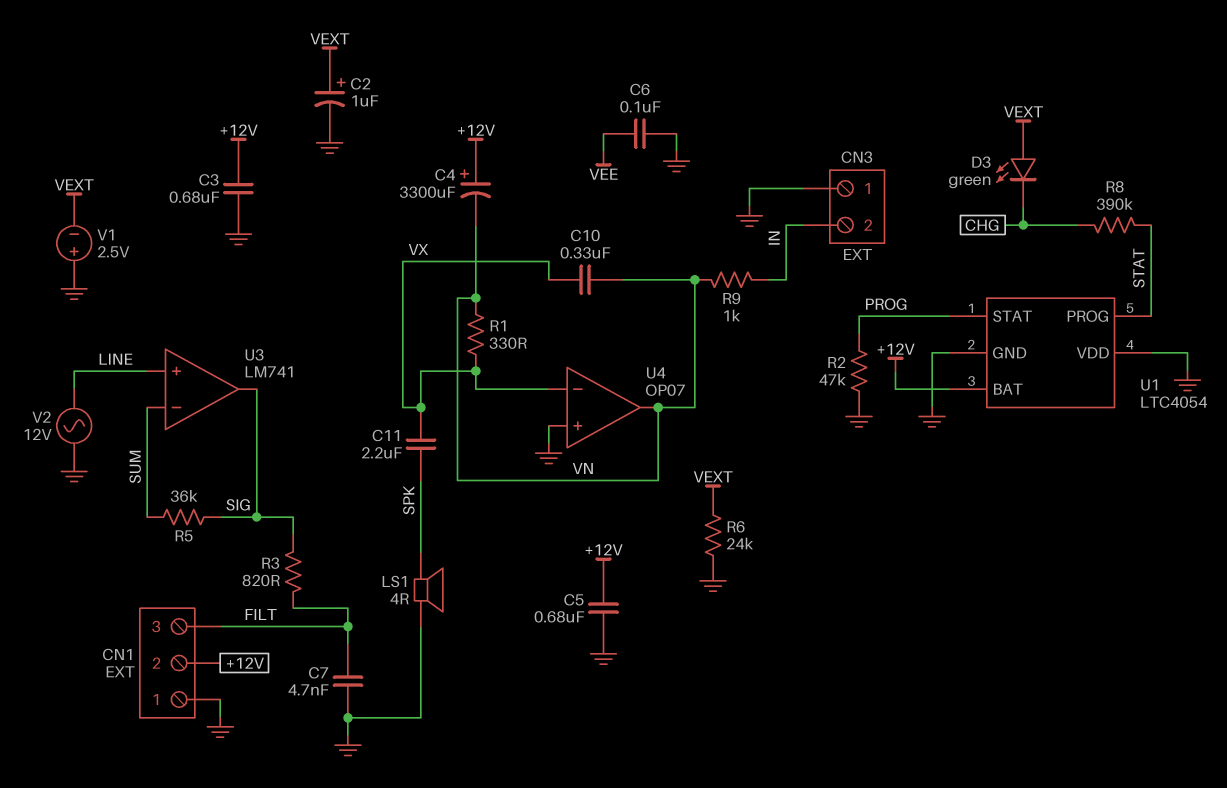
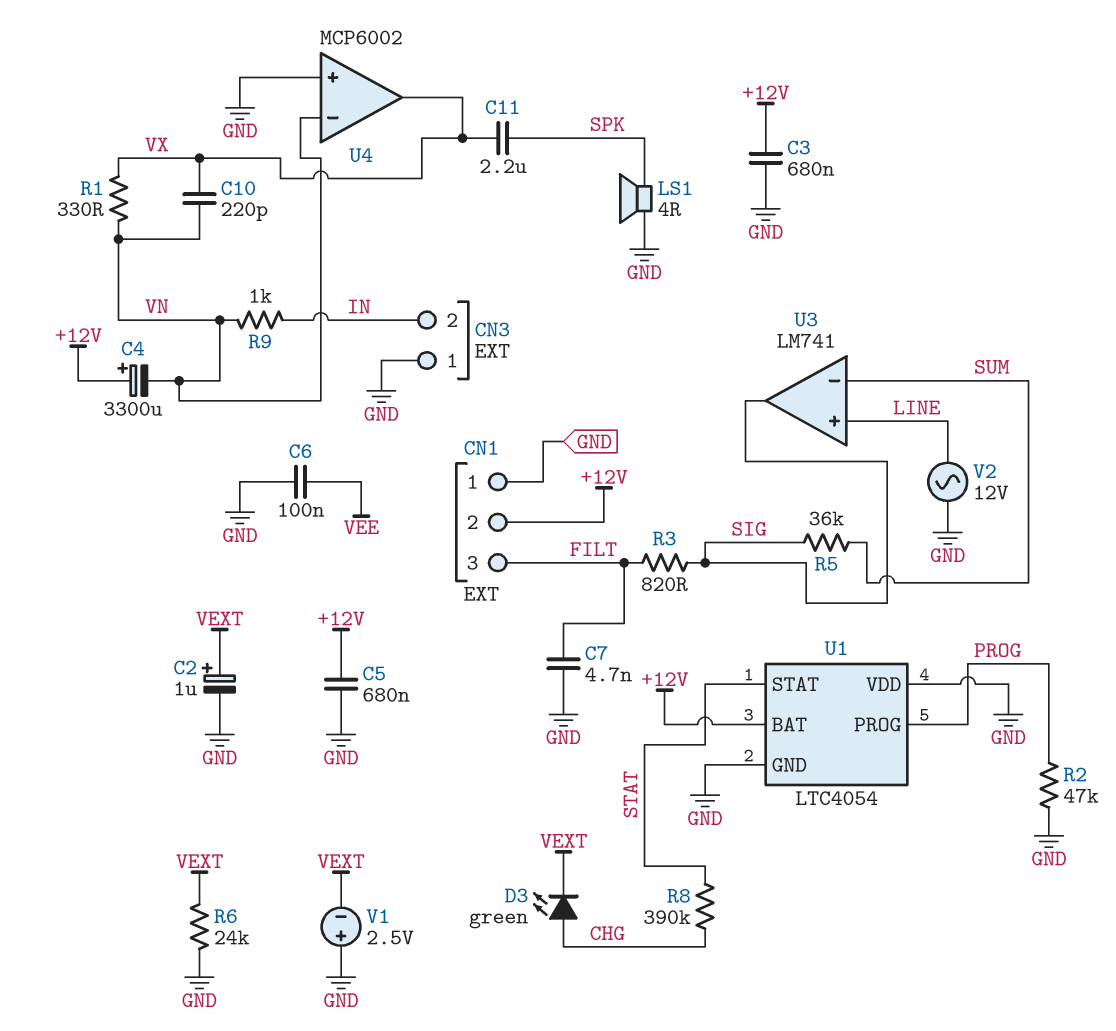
C10: 330nF (VN, VX) -> 220pF (VN, VX)
D3: LED green (A VEXT, K CHG) -> LED green (A CHG, K VEXT)
U1 pin PROG: STAT -> PROG
U1 pin STAT: PROG -> STAT
U4: OP07 -> MCP6002
U4 pin in-: VX -> VN
U4 pin out: VN -> VX

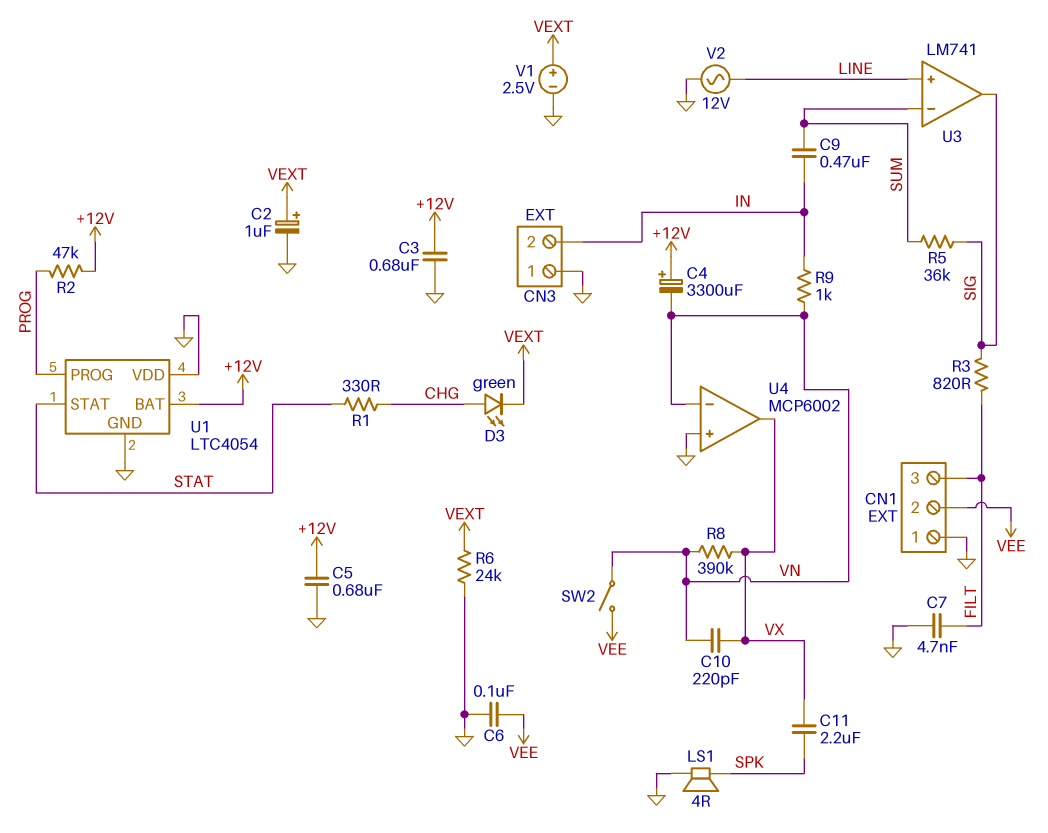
C9: none -> 470nF (IN, SUM)
CN1 pin 2: +12V -> VEE
R1: 330 (VN, VX) -> 330 (CHG, STAT)
R2: 47k (GND, PROG) -> 47k (+12V, PROG)
R8: 390k (CHG, STAT) -> 390k (VN, VX)
SW2: none -> switch (VEE, VN)
V1: 2.5V (plus GND, minus VEXT) -> 2.5V (plus VEXT, minus GND)

